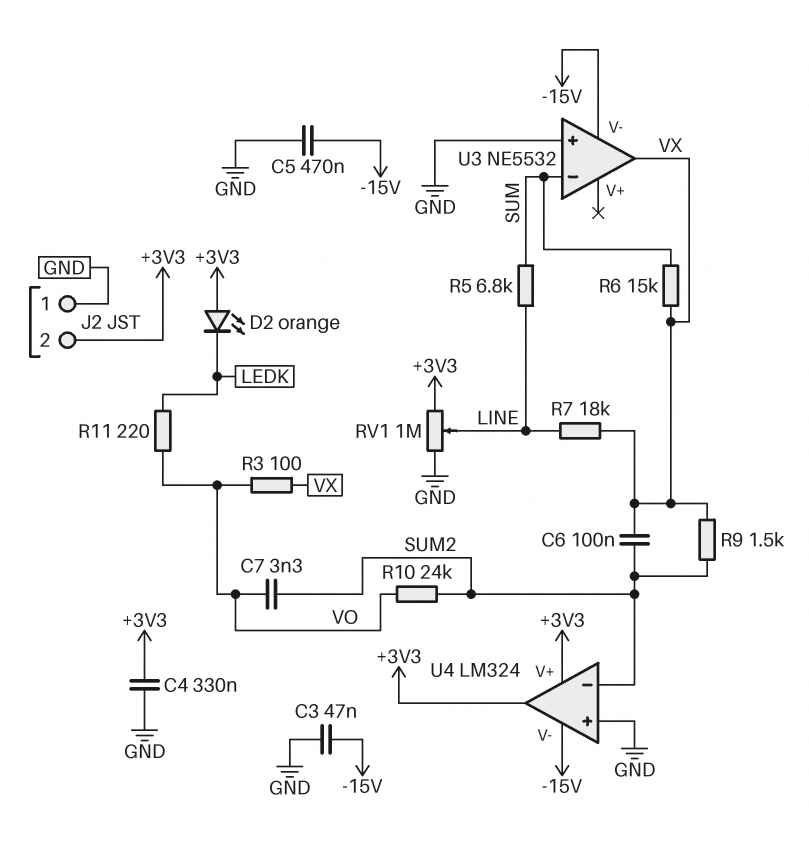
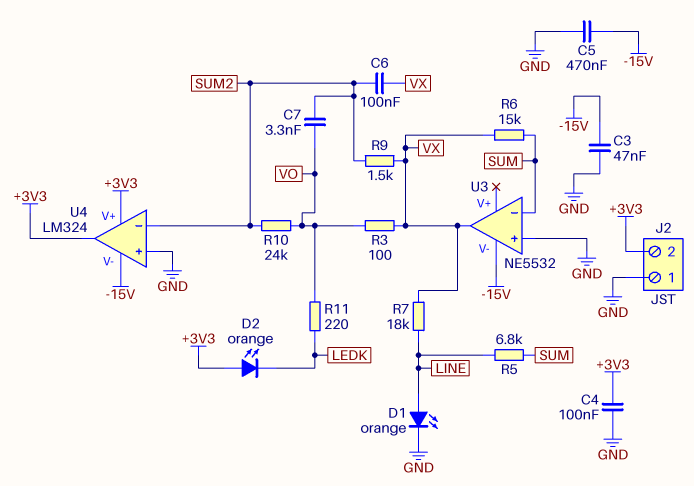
C4: 330nF (+3V3, GND) -> 100nF (+3V3, GND)
D1: none -> LED orange (A LINE, K GND)
RV1: 1M (+3V3, GND, wiper LINE) -> none

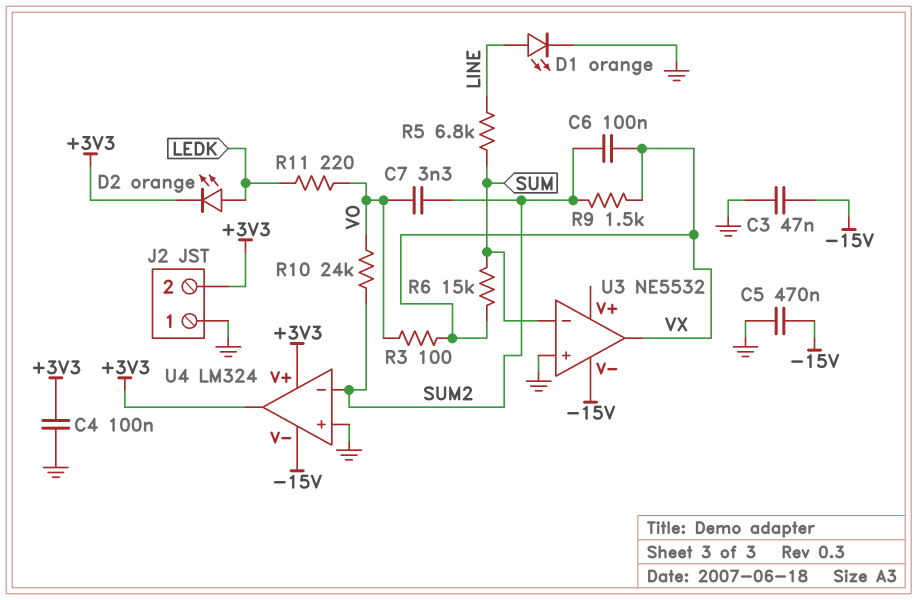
D2: LED orange (A +3V3, K LEDK) -> LED orange (A LEDK, K +3V3)
R7: 18k (LINE, VX) -> none

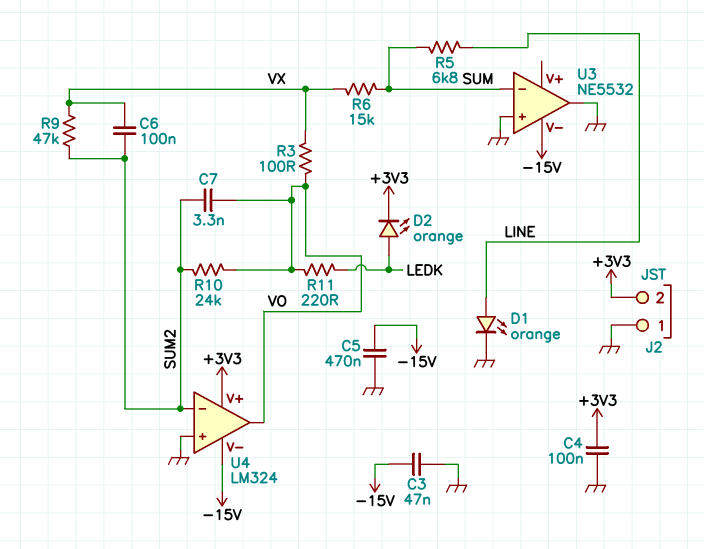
R9: 1.5k (SUM2, VX) -> 47k (SUM2, VX)
U3 pin out: VX -> GND
U4 pin out: +3V3 -> VO

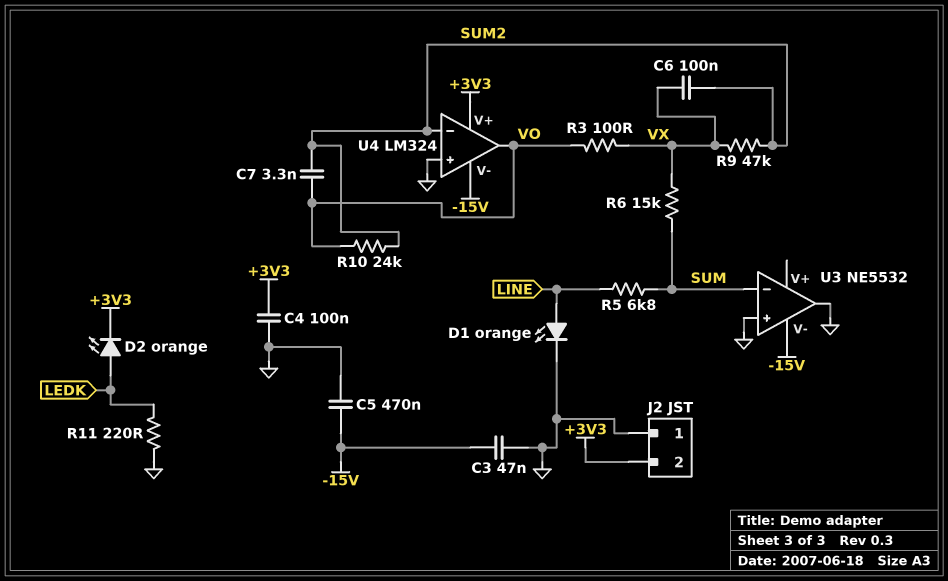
R11: 220 (LEDK, VO) -> 220 (GND, LEDK)

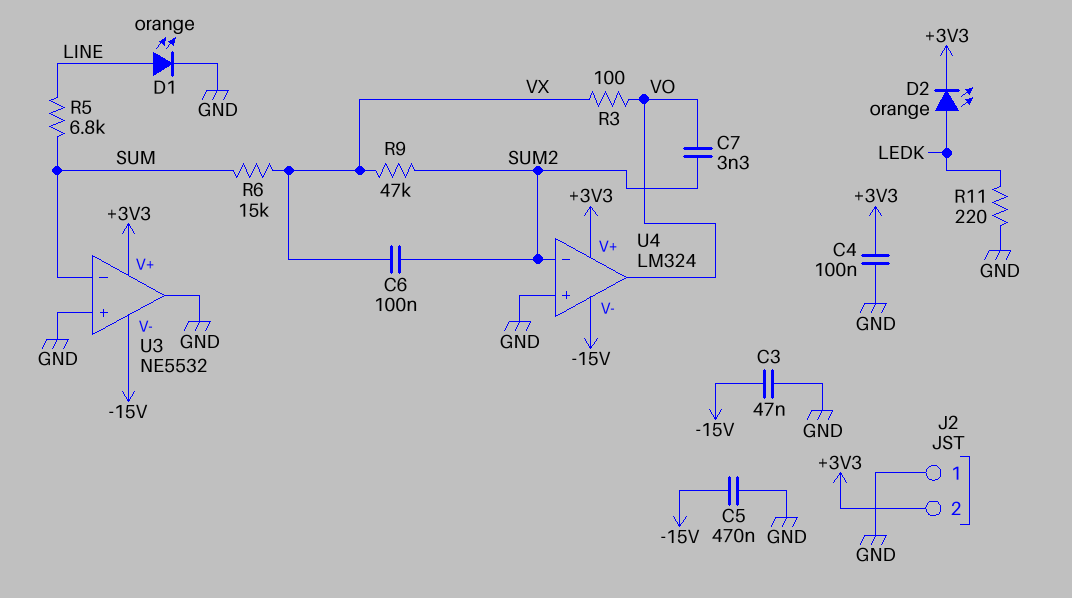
R10: 24k (SUM2, VO) -> none
U3 pin V+: none -> +3V3

